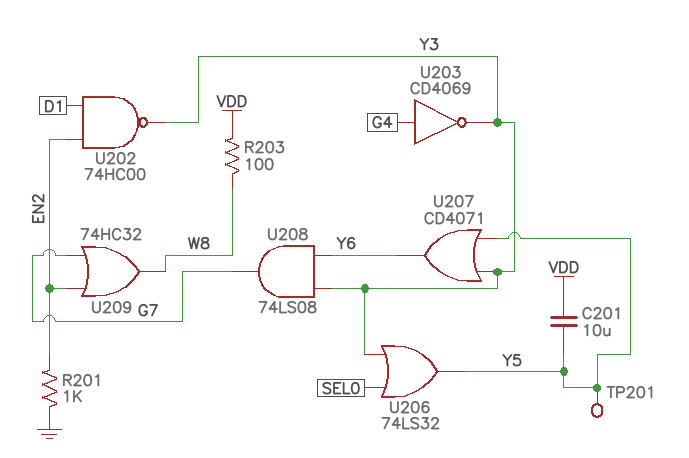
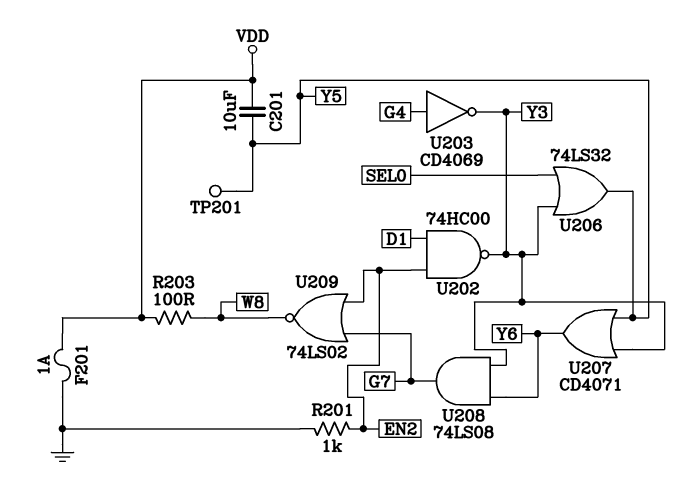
F201: none -> 1A (GND, VDD)
U209: OR 74HC32 (in EN2, in G7, out W8) -> NOR 74LS02 (in EN2, in G7, out W8)

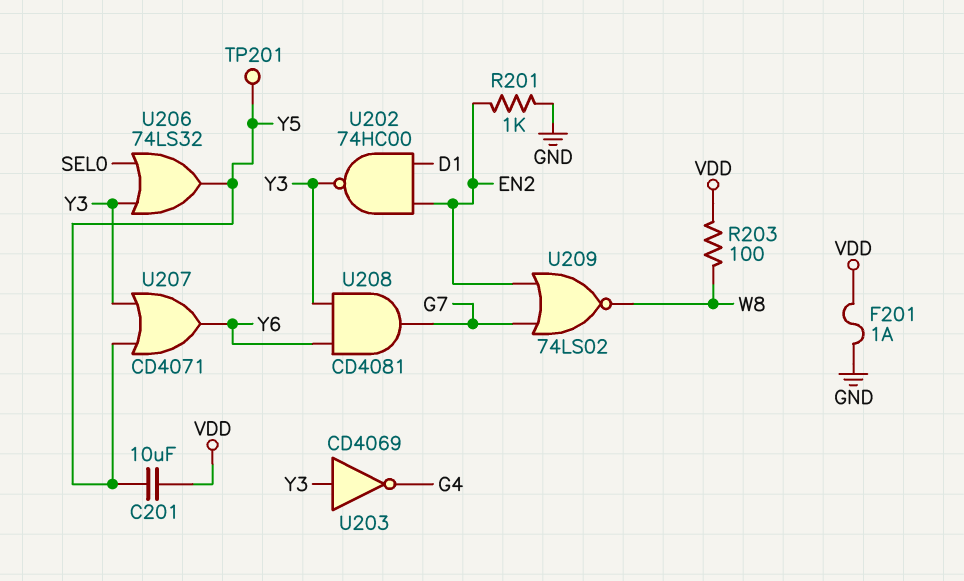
U203: NOT CD4069 (in G4, out Y3) -> NOT CD4069 (in Y3, out G4)
U208: AND 74LS08 (in Y3, in Y6, out G7) -> AND CD4081 (in Y3, in Y6, out G7)

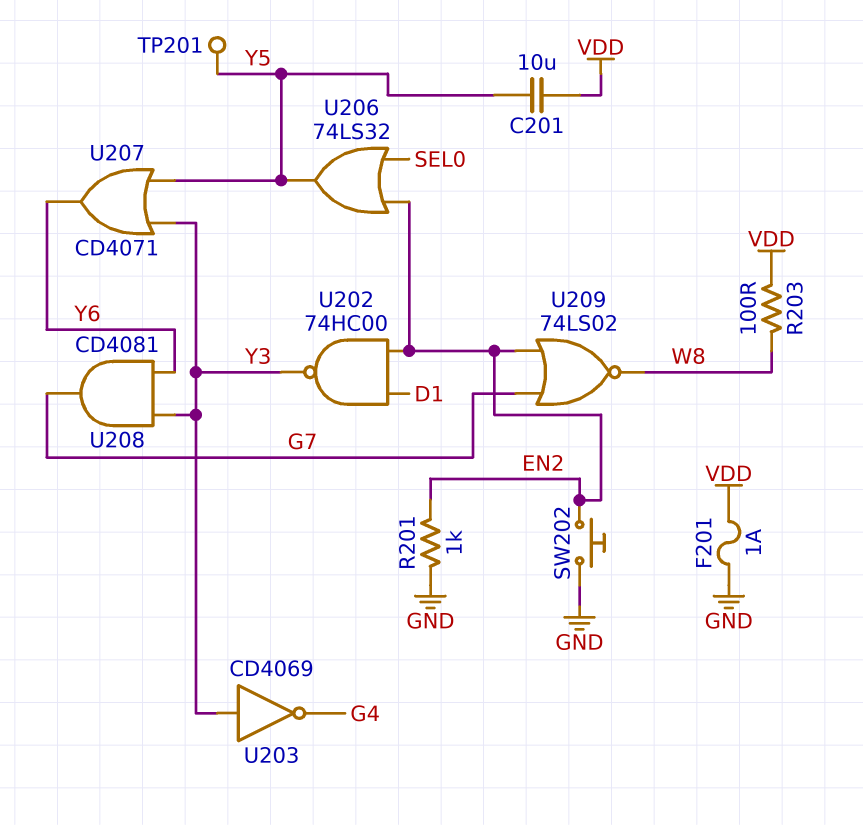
SW202: none -> button (EN2, GND)
U206: OR 74LS32 (in SEL0, in Y3, out Y5) -> OR 74LS32 (in EN2, in SEL0, out Y5)

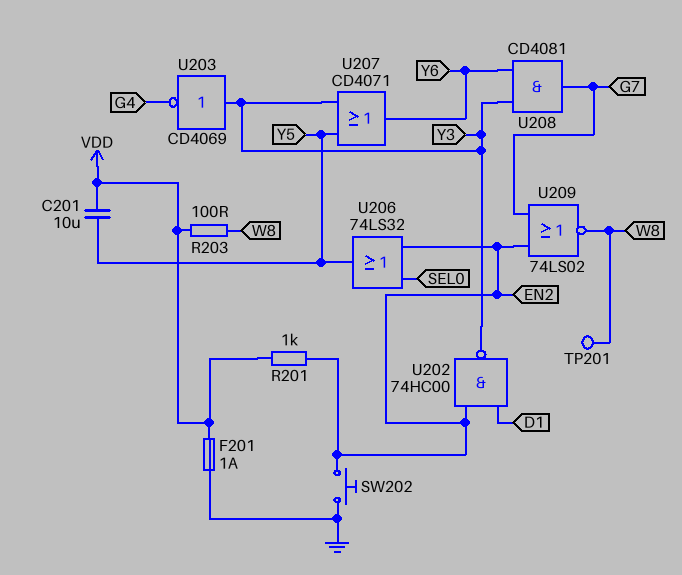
R201: 1k (EN2, GND) -> 1k (EN2, VDD)
TP201: test point (Y5) -> test point (W8)

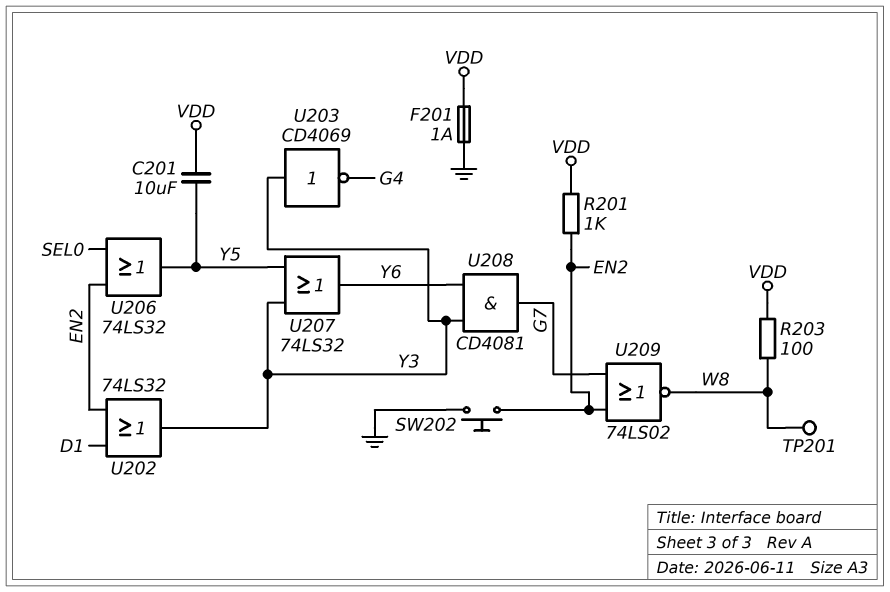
U202: NAND 74HC00 (in D1, in EN2, out Y3) -> OR 74LS32 (in D1, in EN2, out Y3)
U207: OR CD4071 (in Y3, in Y5, out Y6) -> OR 74LS32 (in Y3, in Y5, out Y6)

